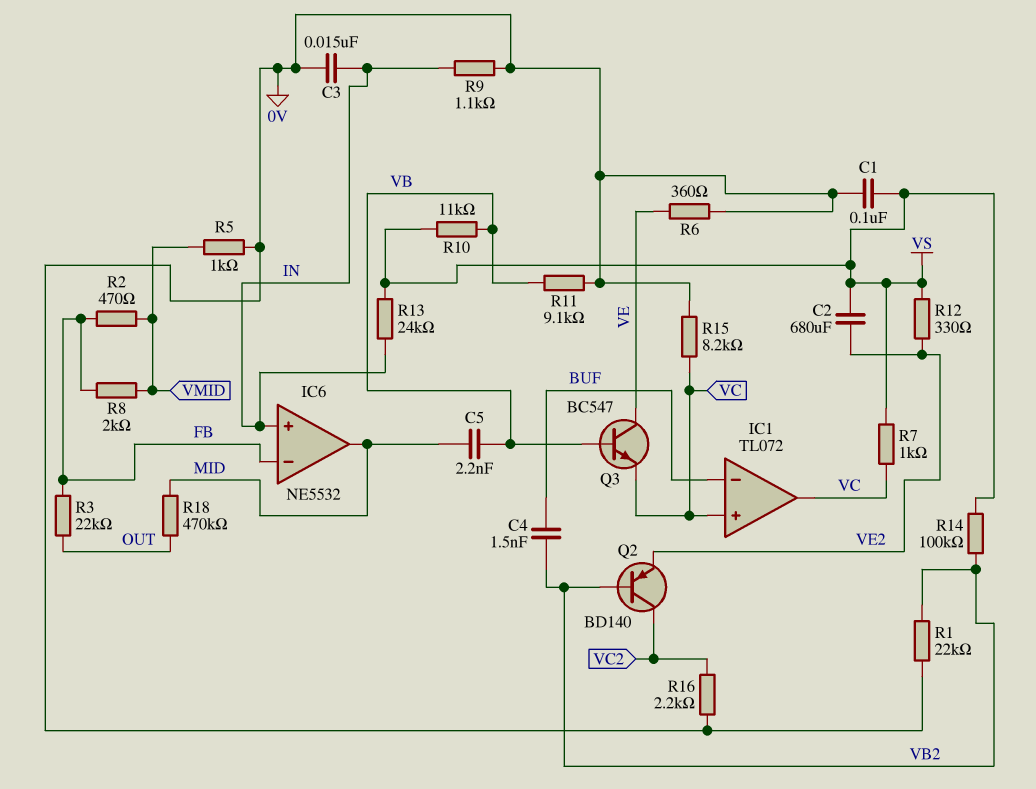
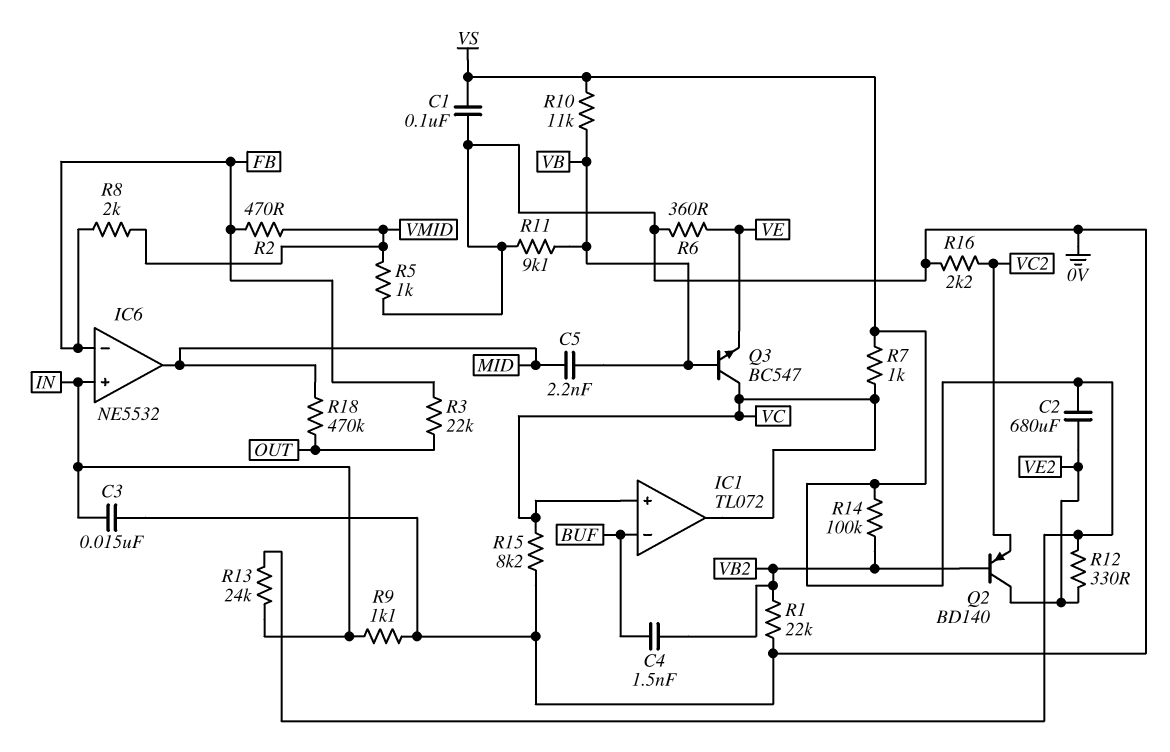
Q2: PNP BD140 (B VB2, C VC2, E VE2) -> PNP BD140 (B VB2, C VE2, E VC2)
Q3: NPN BC547 (B VB, C VE, E VC) -> NPN BC547 (B VB, C VC, E VE)

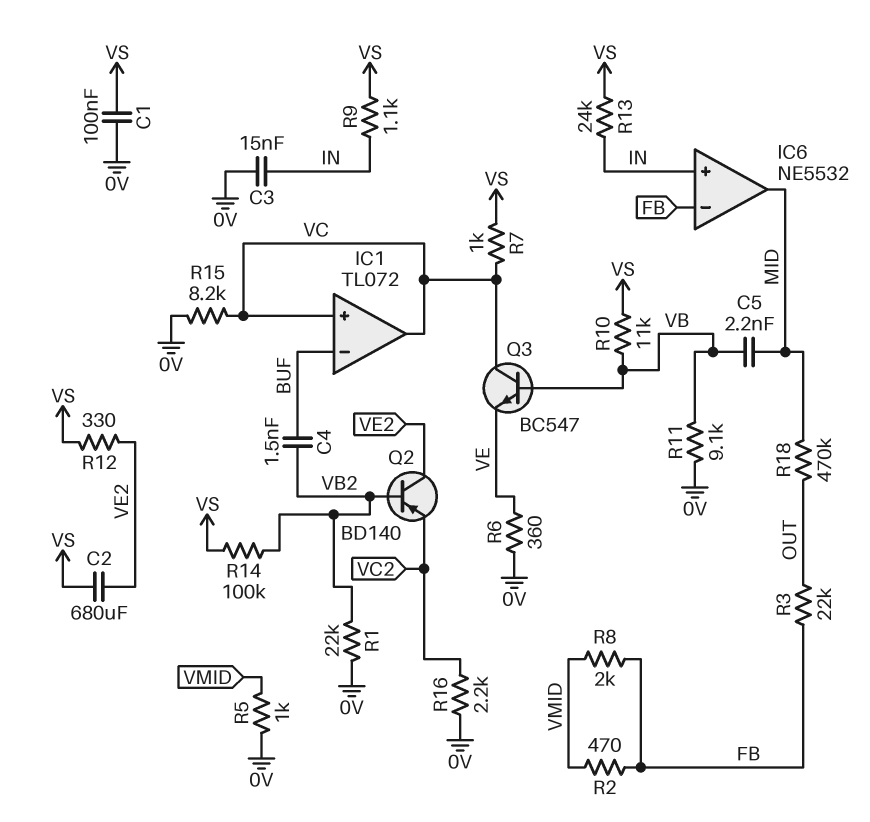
R9: 1.1k (0V, IN) -> 1.1k (IN, VS)

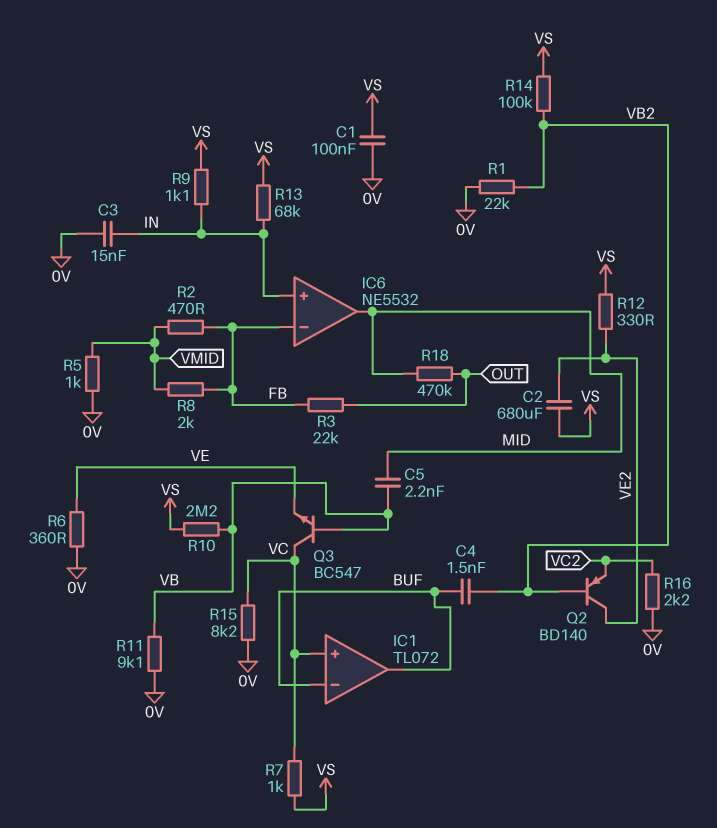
IC1 pin out: VC -> BUF
R10: 11k (VB, VS) -> 2.2M (VB, VS)
R13: 24k (IN, VS) -> 68k (IN, VS)

